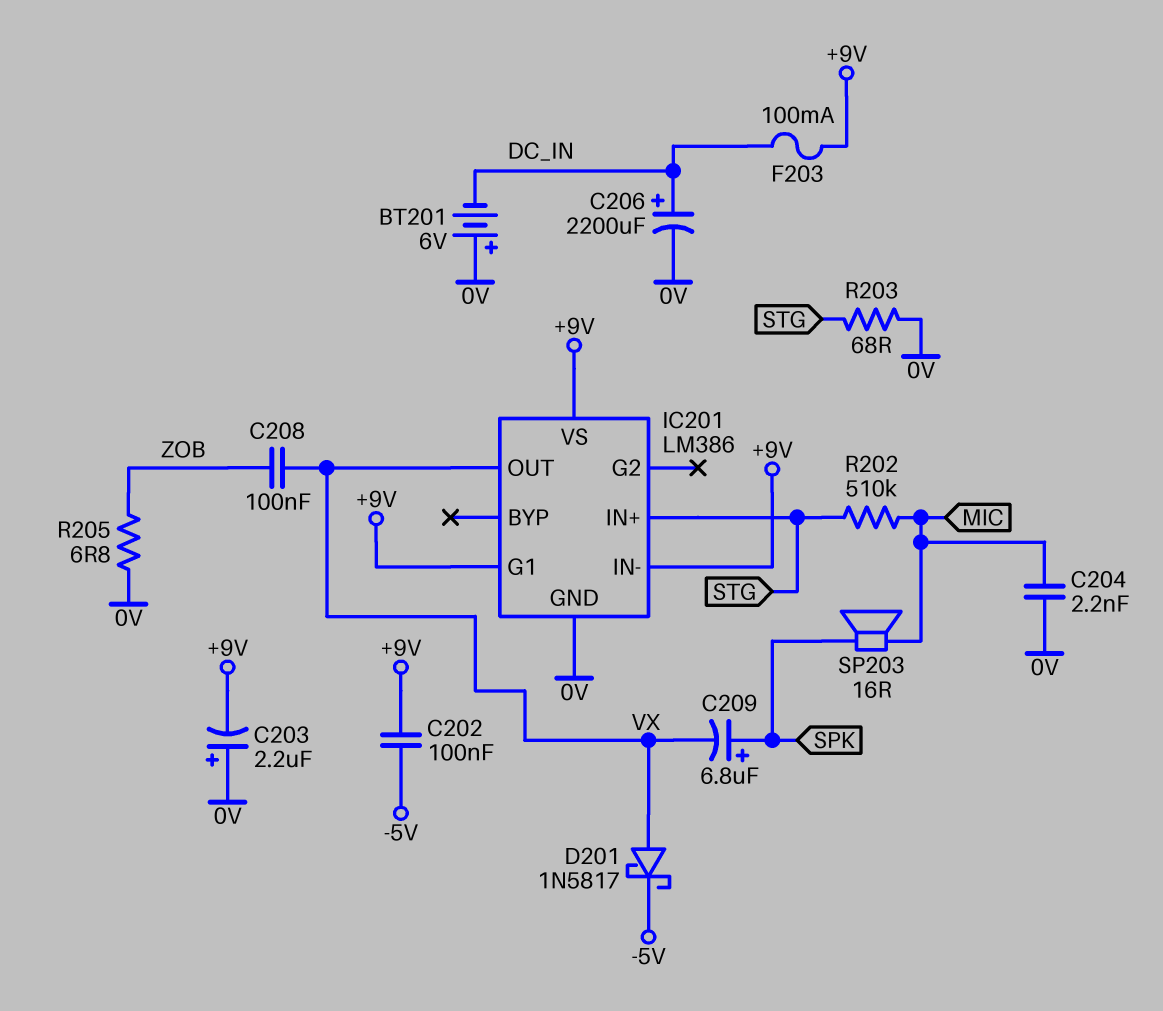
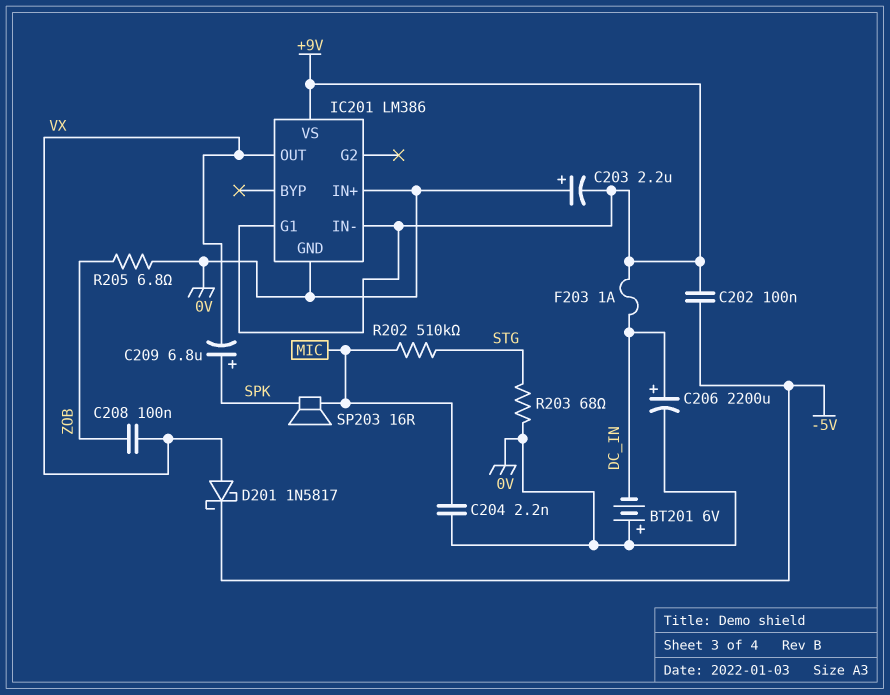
F203: 100mA (+9V, DC_IN) -> 1A (+9V, DC_IN)
IC201 pin IN+: STG -> 0V

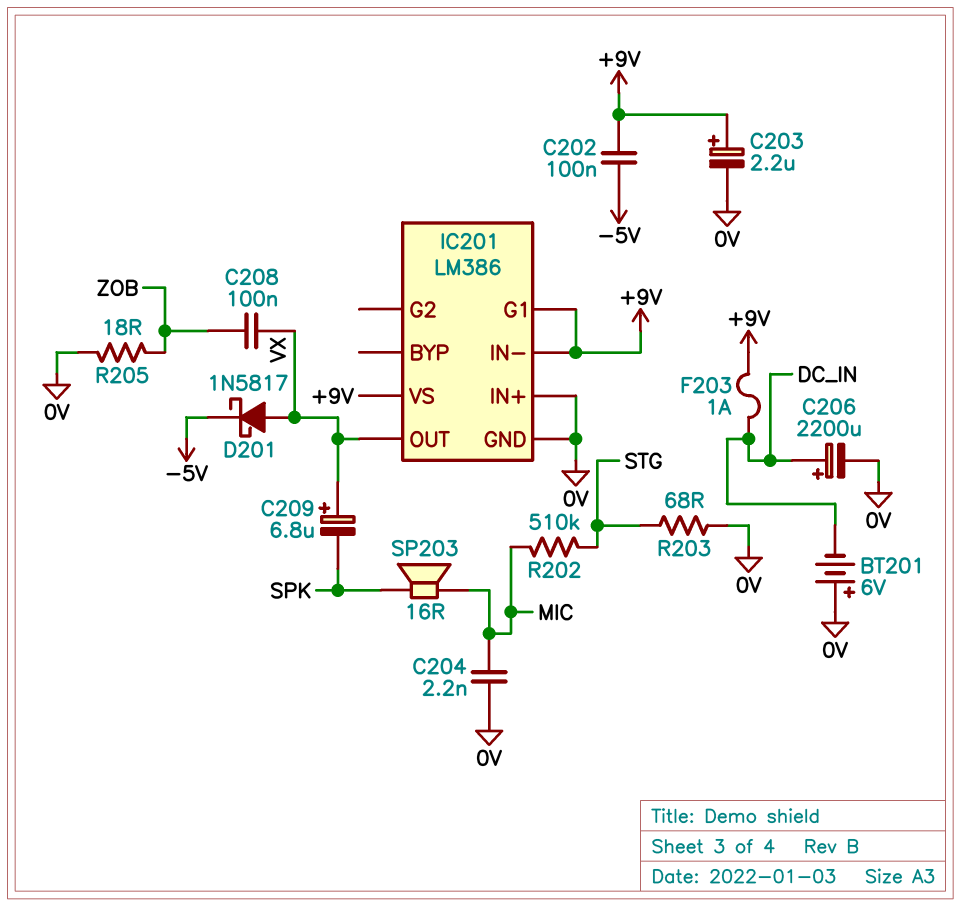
C203: 2.2uF (plus 0V, minus +9V) -> 2.2uF (plus +9V, minus 0V)
C209: 6.8uF (plus SPK, minus VX) -> 6.8uF (plus VX, minus SPK)
R205: 6.8 (0V, ZOB) -> 18 (0V, ZOB)

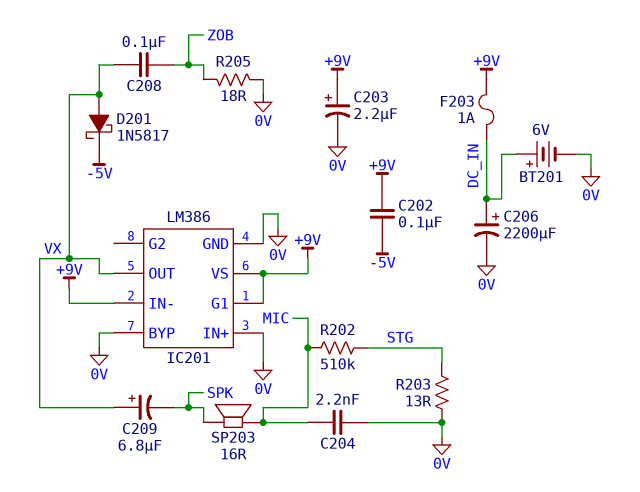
BT201: 6V (plus 0V, minus DC_IN) -> 6V (plus DC_IN, minus 0V)
IC201 pin BYP: none -> 0V
R203: 68 (0V, STG) -> 13 (0V, STG)

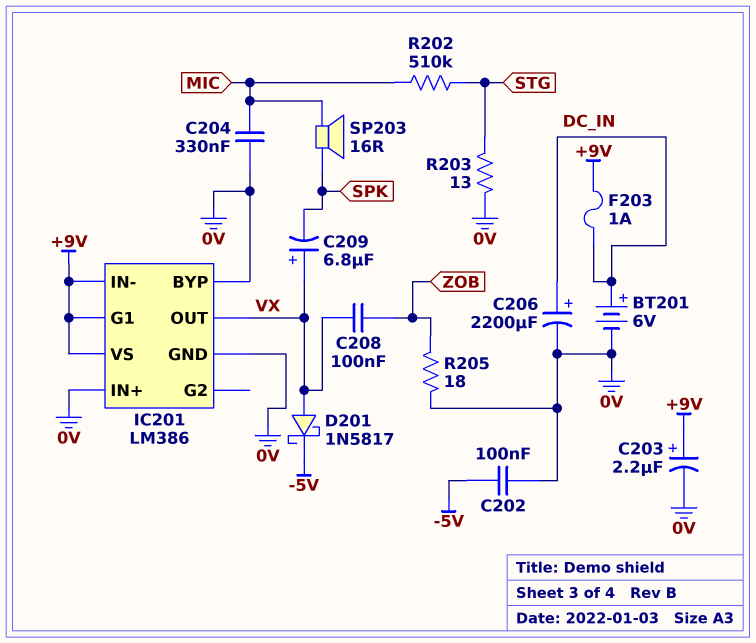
C202: 100nF (+9V, -5V) -> 100nF (-5V, 0V)
C204: 2.2nF (0V, MIC) -> 330nF (0V, MIC)

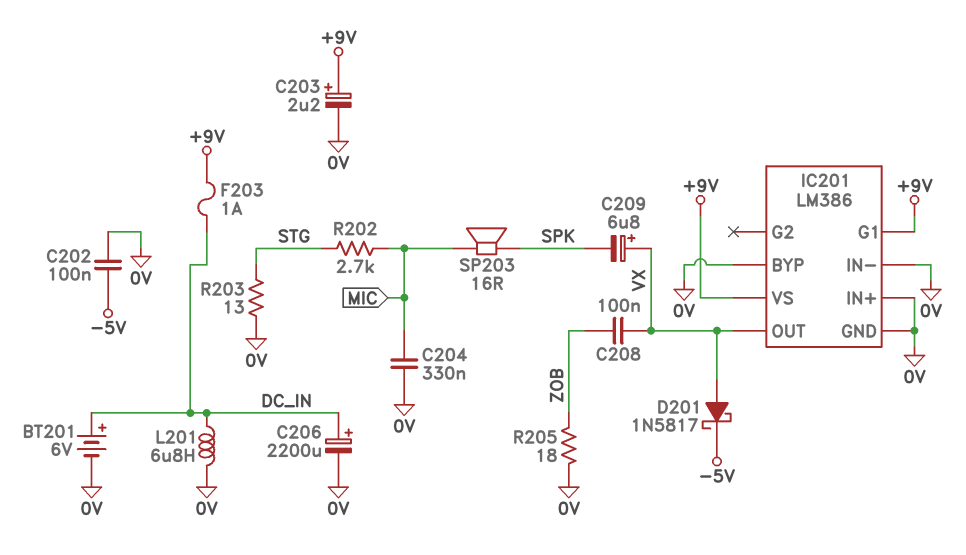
IC201 pin IN-: +9V -> 0V
L201: none -> 6.8uH (0V, DC_IN)
R202: 510k (MIC, STG) -> 2.7k (MIC, STG)

